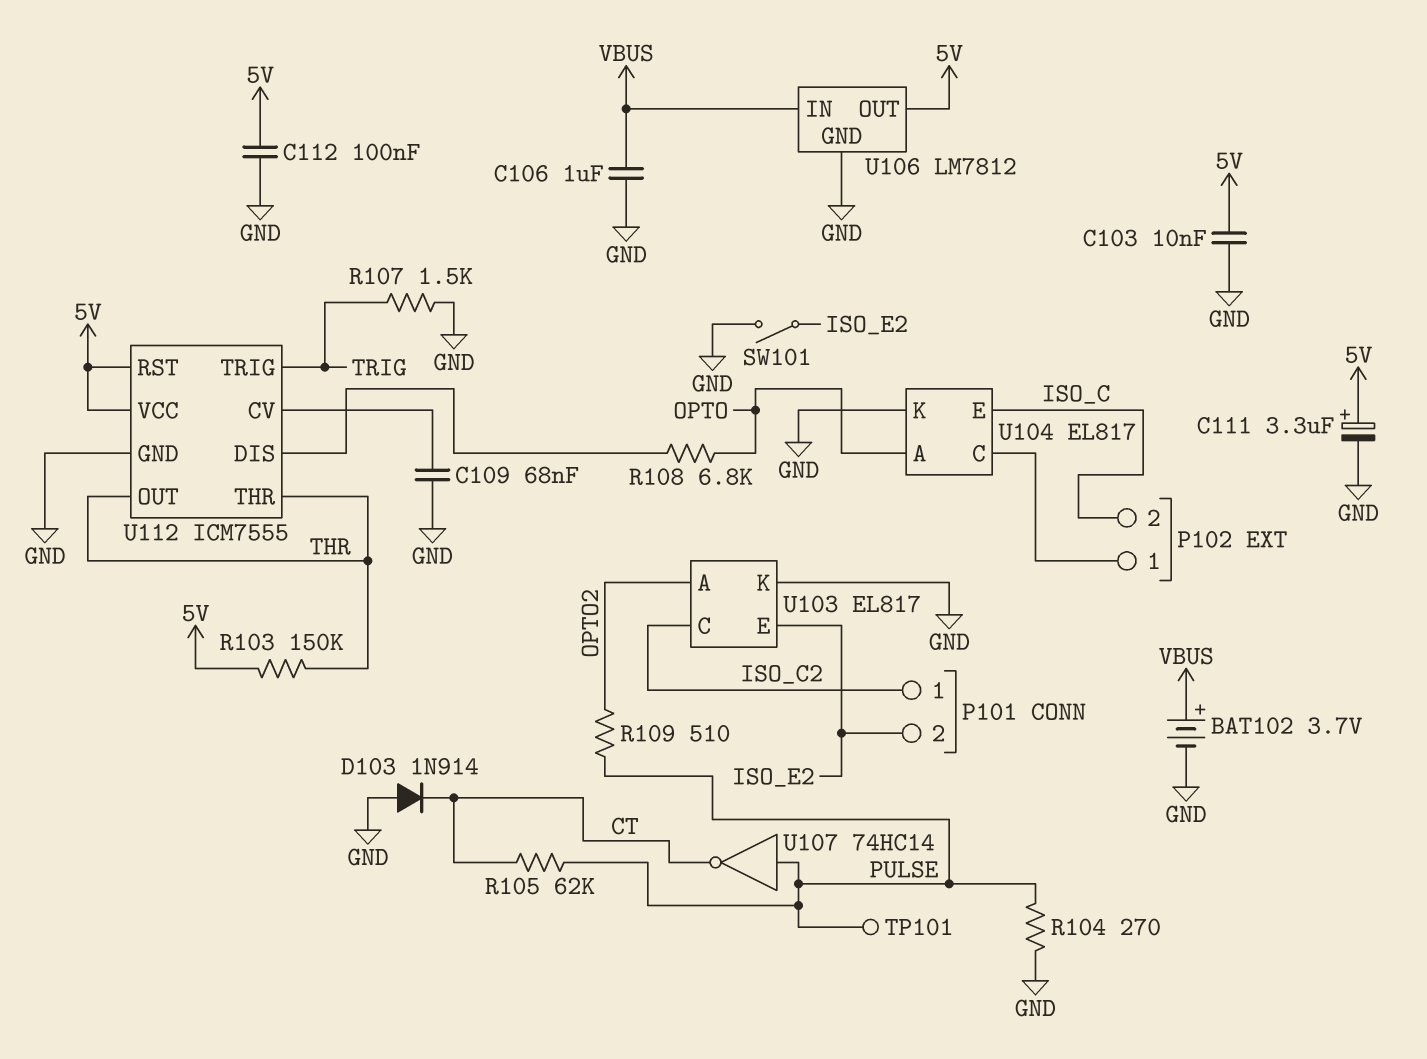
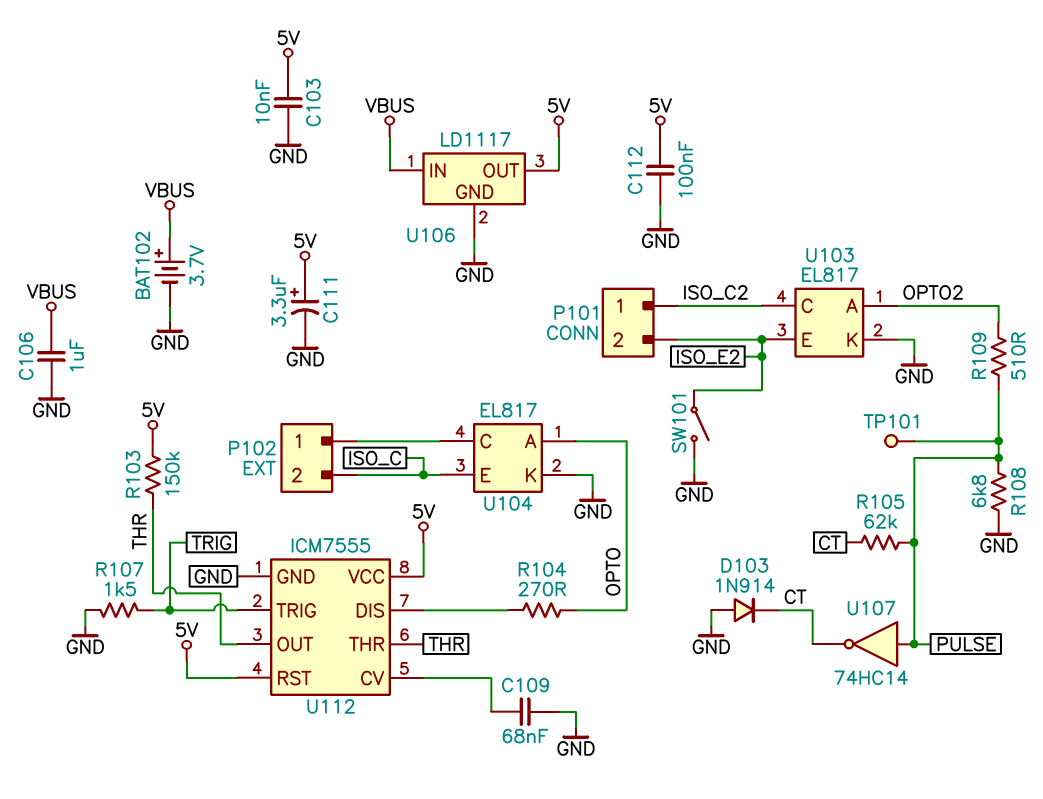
R104: 270 (GND, PULSE) -> 270 (OPTO, U112/DIS)
R108: 6.8k (OPTO, U112/DIS) -> 6.8k (GND, PULSE)
U106: LM7812 -> LD1117

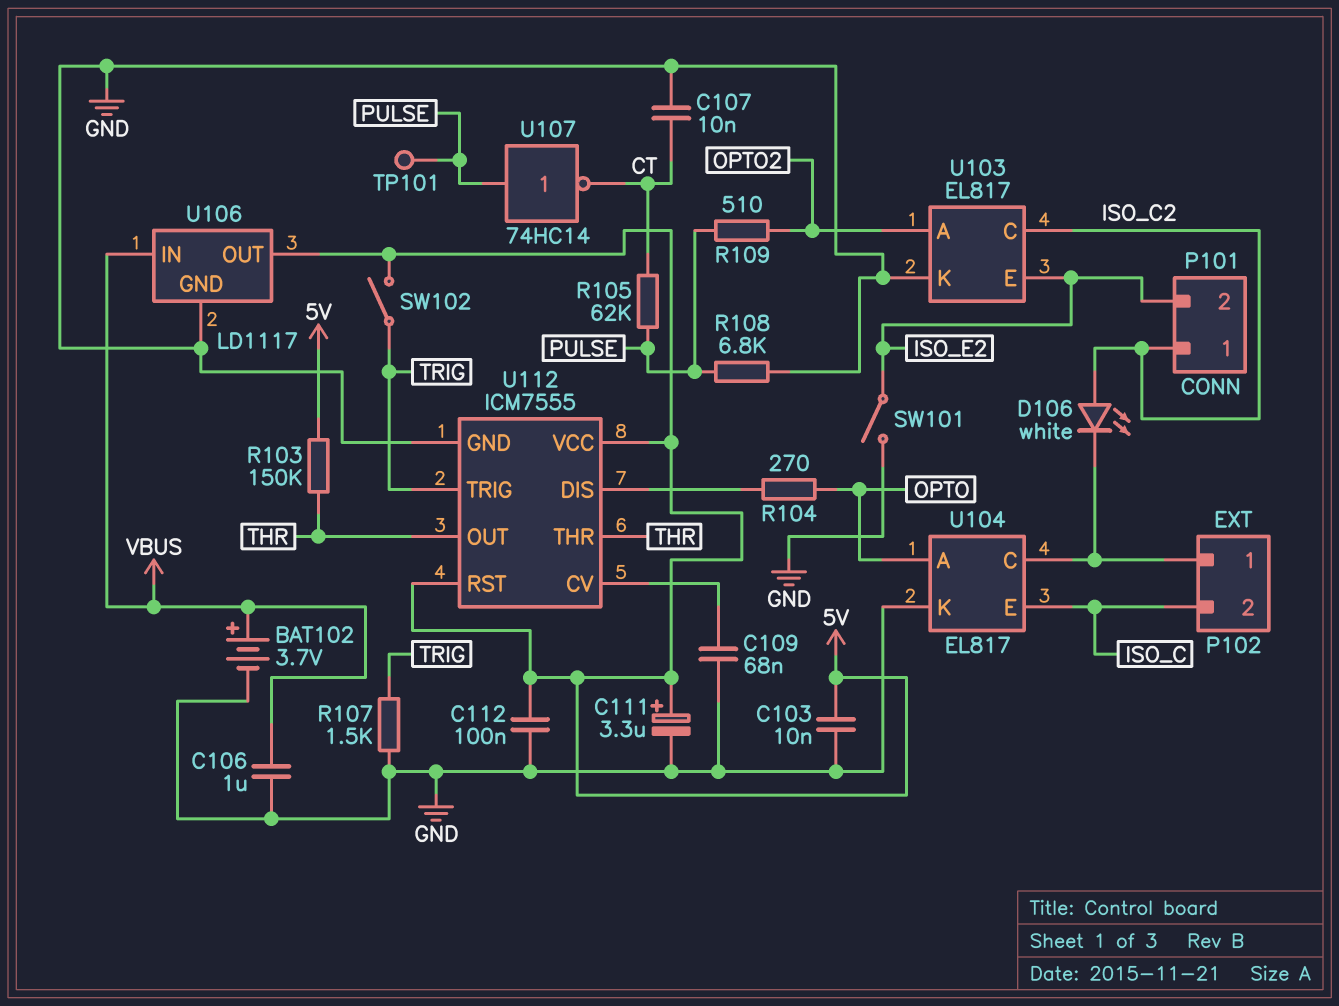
C107: none -> 10nF (CT, GND)
D103: diode 1N914 (A GND, K CT) -> none
D106: none -> LED white (A ISO_C2, K P102/1)
SW102: none -> switch (5V, TRIG)

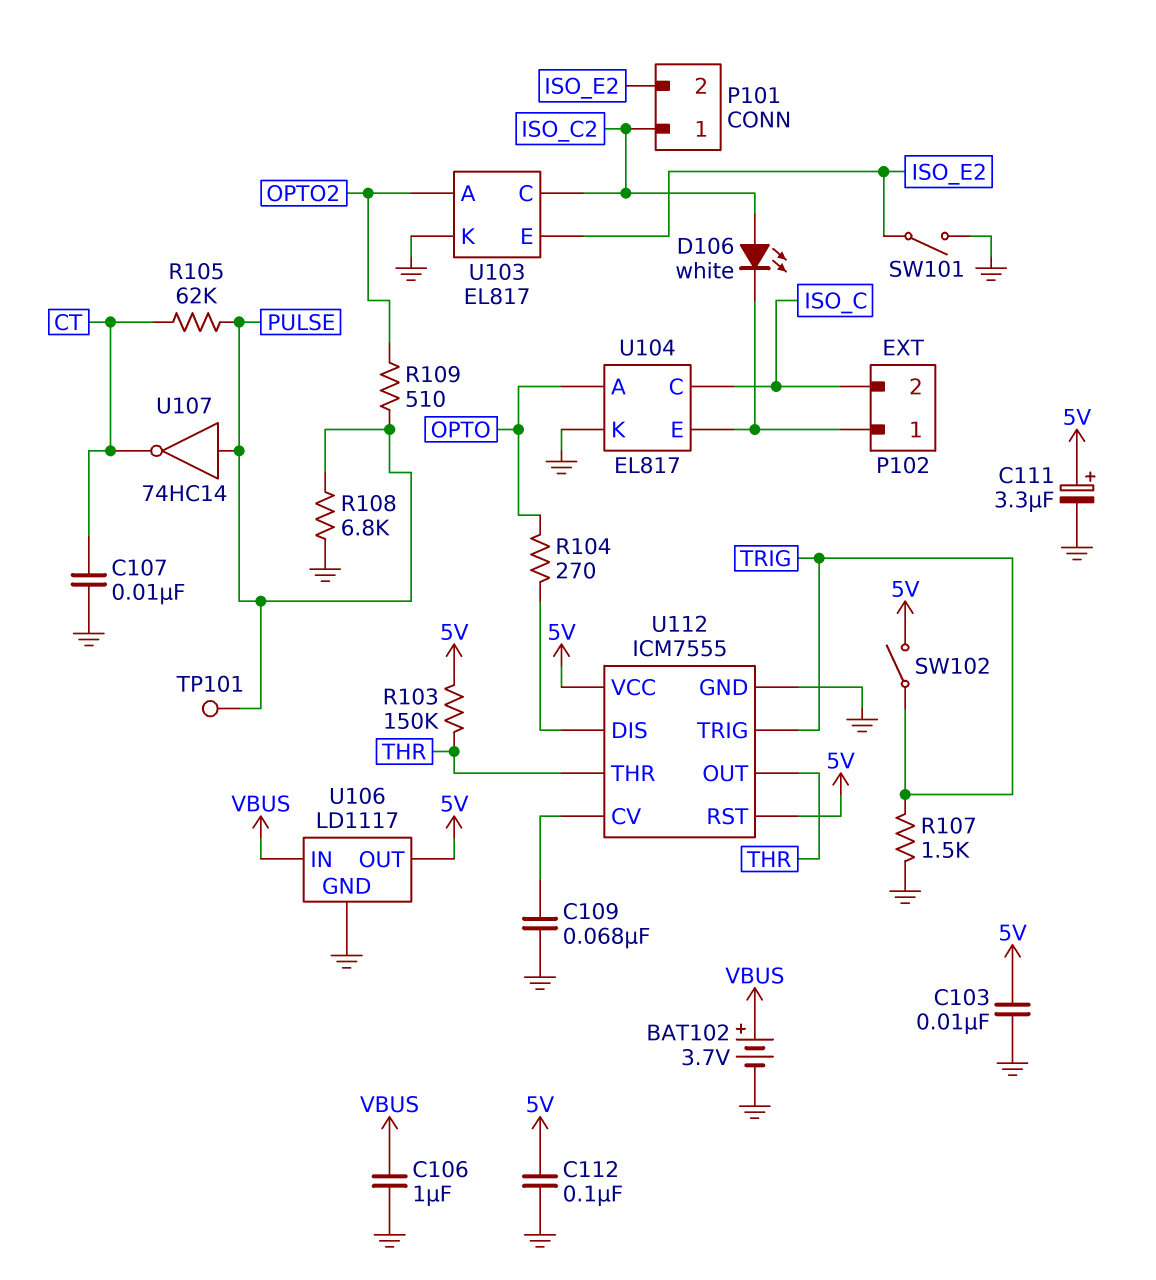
U104 pin C: P102/1 -> ISO_C
U104 pin E: ISO_C -> P102/1

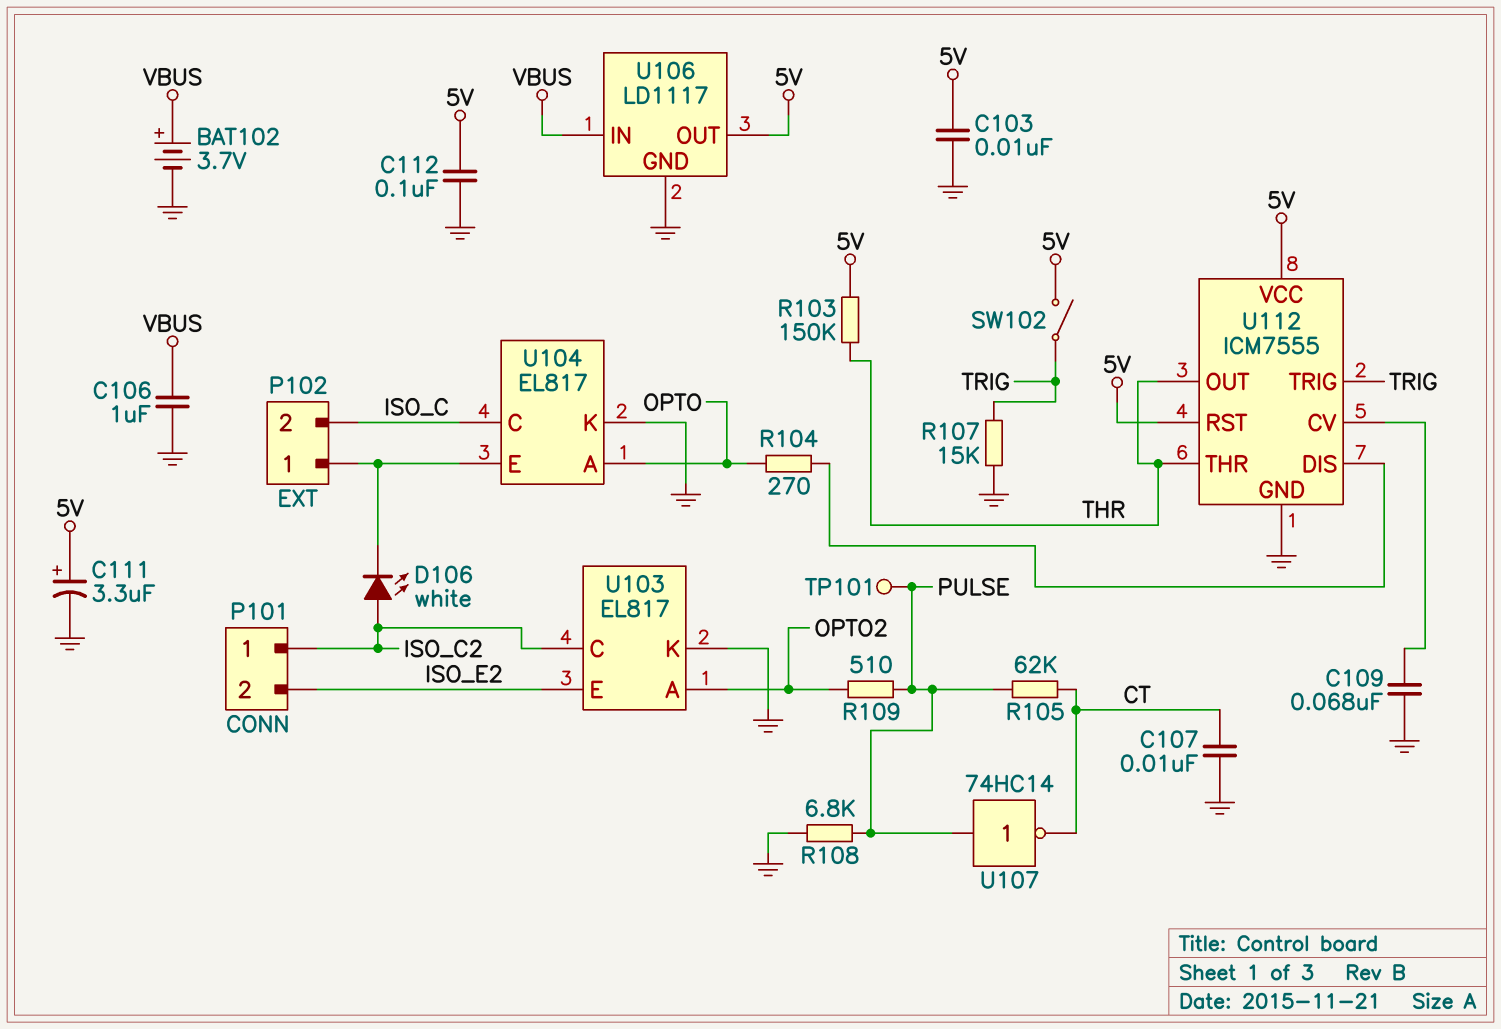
R107: 1.5k (GND, TRIG) -> 15k (GND, TRIG)
SW101: switch (GND, ISO_E2) -> none

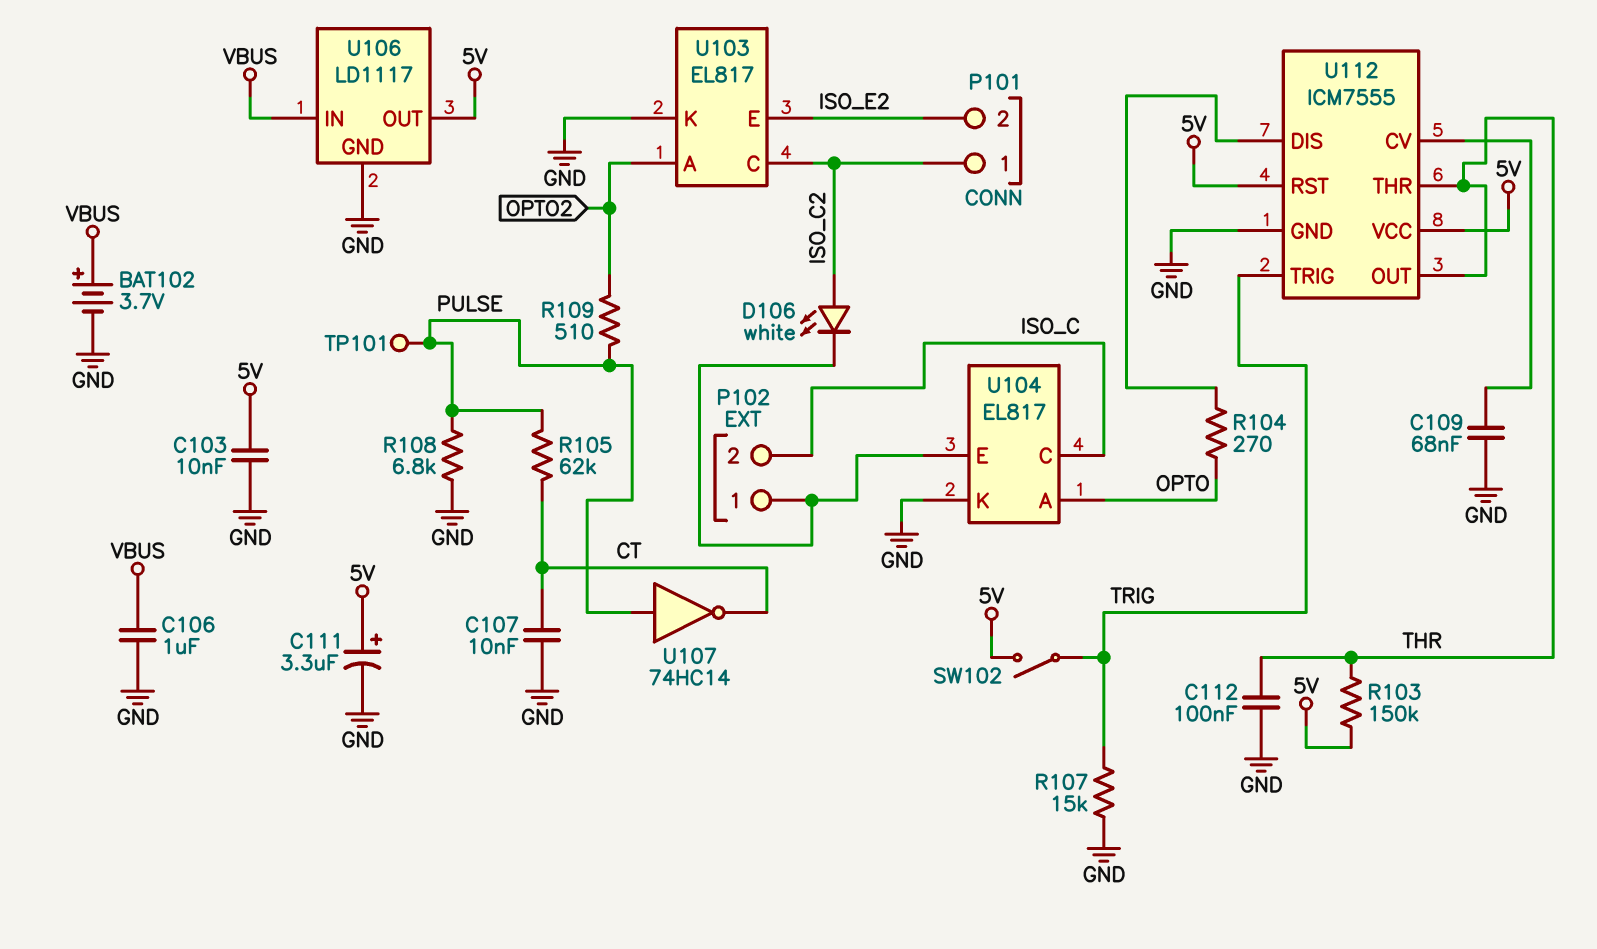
C112: 100nF (5V, GND) -> 100nF (GND, THR)

